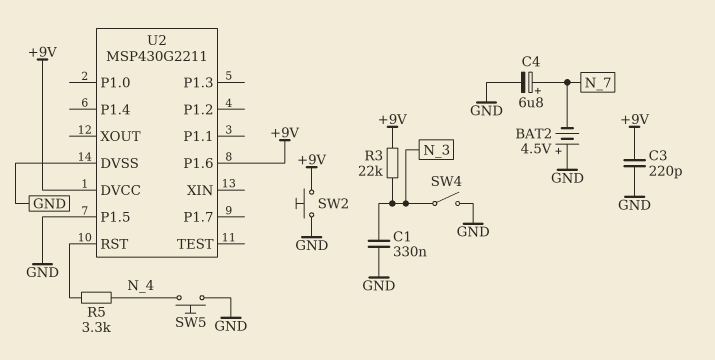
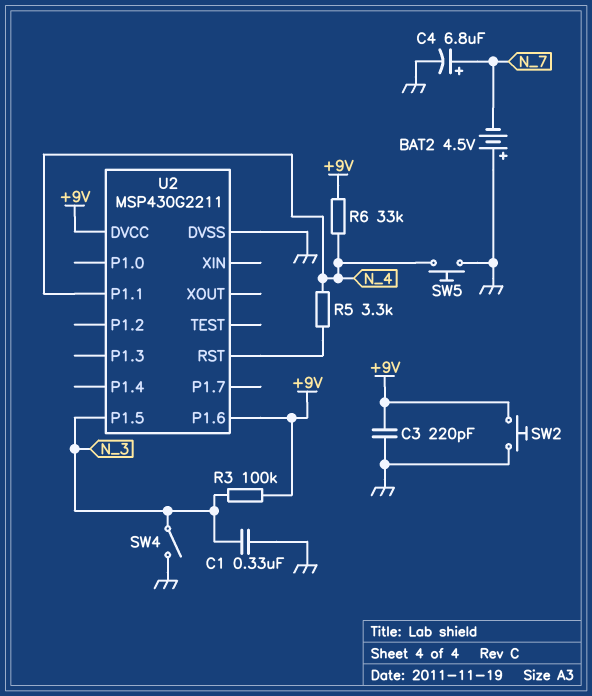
R3: 22k (+9V, N_3) -> 100k (+9V, N_3)
R6: none -> 33k (+9V, N_4)
U2 pin P1.1: none -> N_4
U2 pin P1.5: GND -> N_3

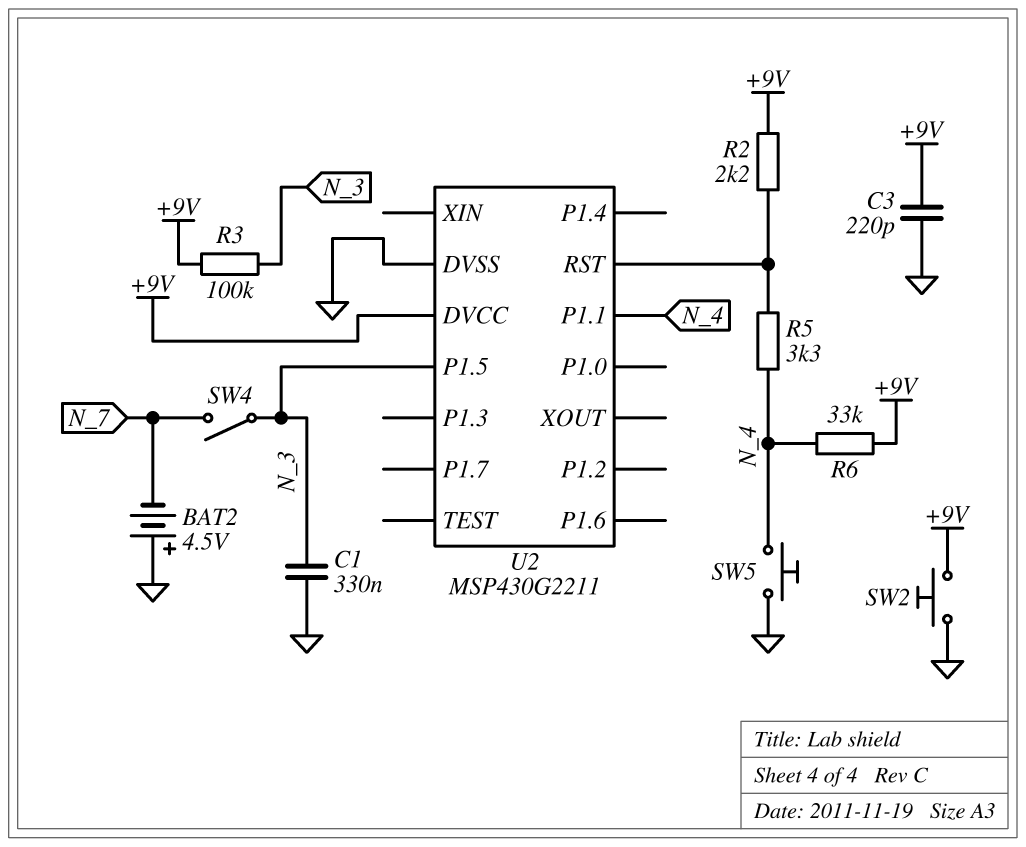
C4: 6.8uF (plus N_7, minus GND) -> none
R2: none -> 2.2k (+9V, U2/RST)
SW4: switch (GND, N_3) -> switch (N_3, N_7)
U2 pin P1.6: +9V -> none

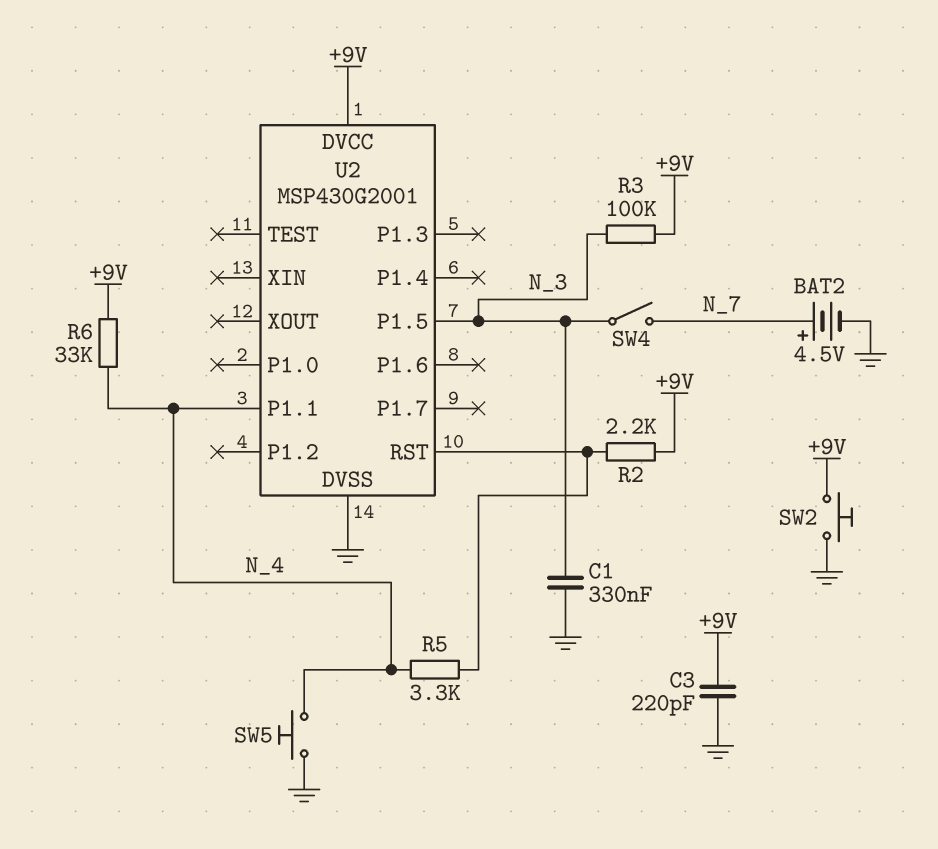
BAT2: 4.5V (plus GND, minus N_7) -> 4.5V (plus N_7, minus GND)
U2: MSP430G2211 -> MSP430G2001

